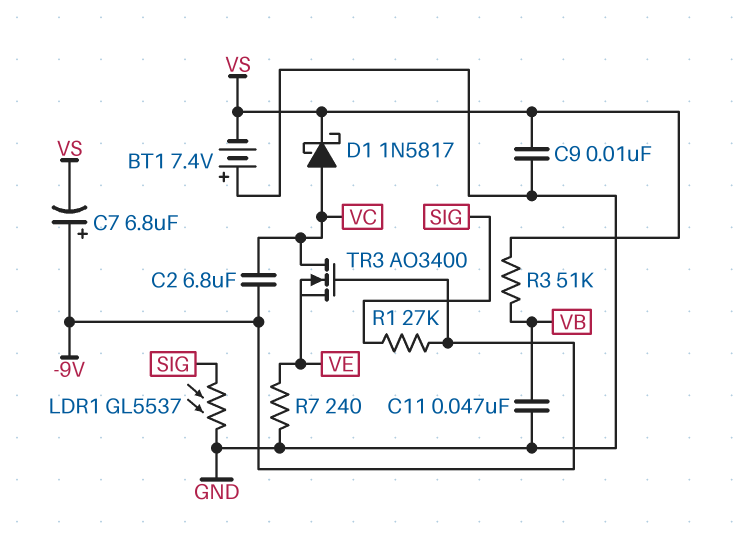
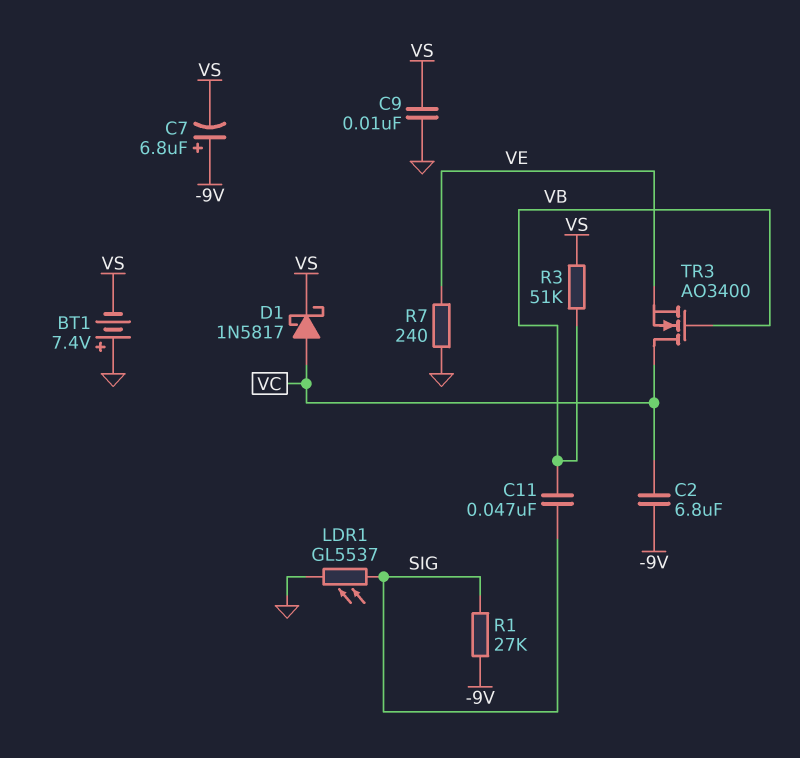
C11: 47nF (GND, VB) -> 47nF (SIG, VB)
TR3: NMOS AO3400 (G -9V, D VC, S VE) -> NMOS AO3400 (G VB, D VC, S VE)

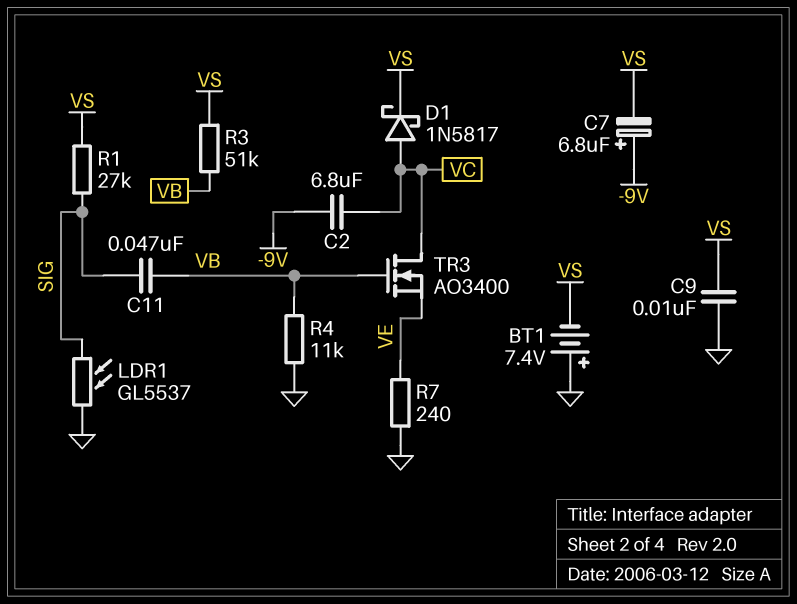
R1: 27k (-9V, SIG) -> 27k (SIG, VS)
R4: none -> 11k (GND, VB)

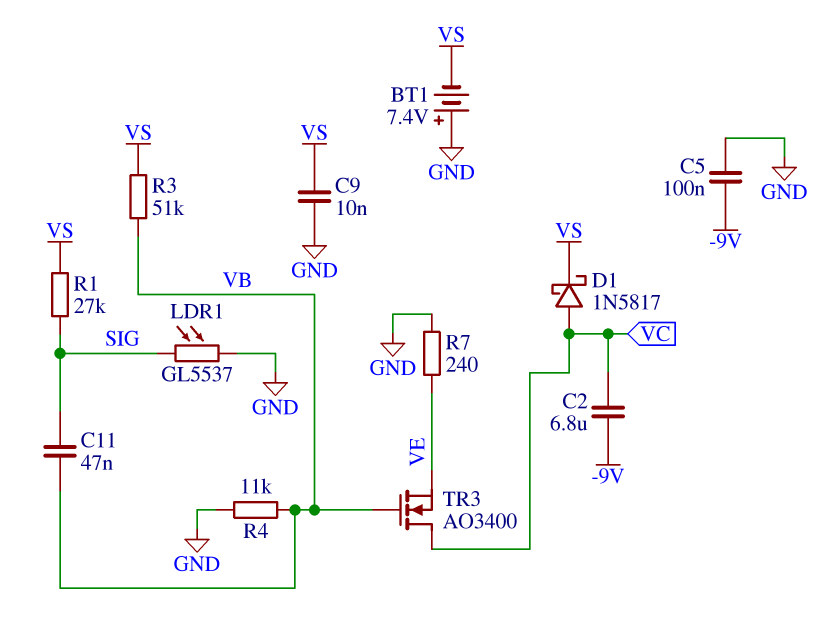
C5: none -> 100nF (-9V, GND)
C7: 6.8uF (plus -9V, minus VS) -> none

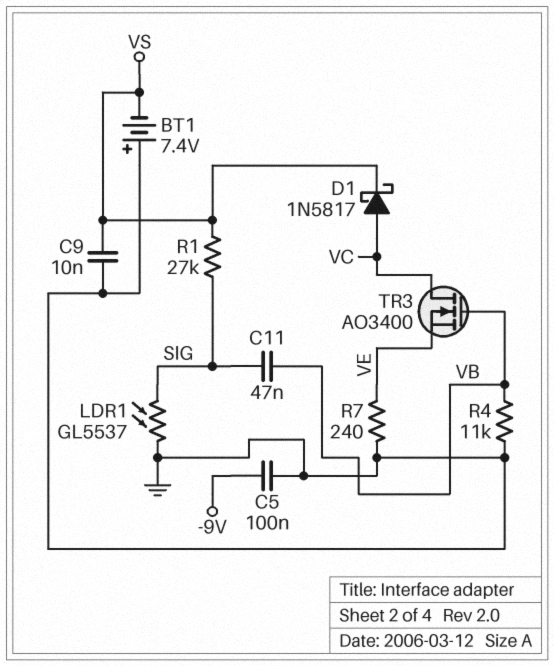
C2: 6.8uF (-9V, VC) -> none
R3: 51k (VB, VS) -> none

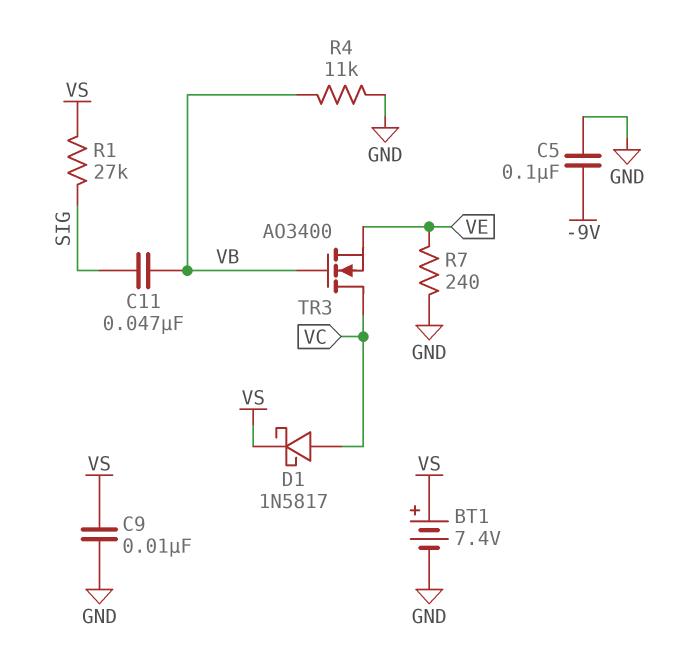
BT1: 7.4V (plus GND, minus VS) -> 7.4V (plus VS, minus GND)
LDR1: GL5537 (GND, SIG) -> none

